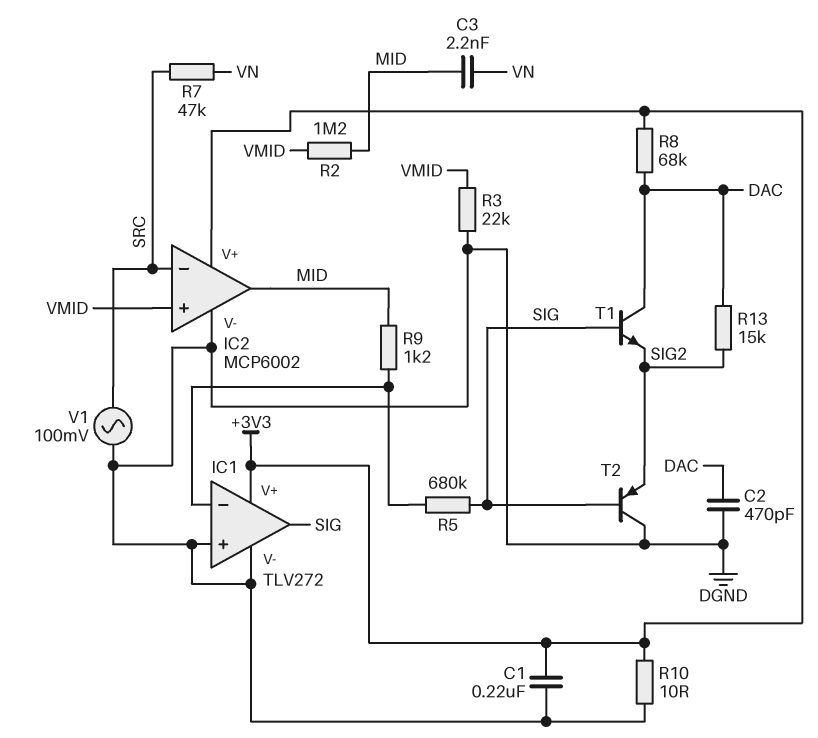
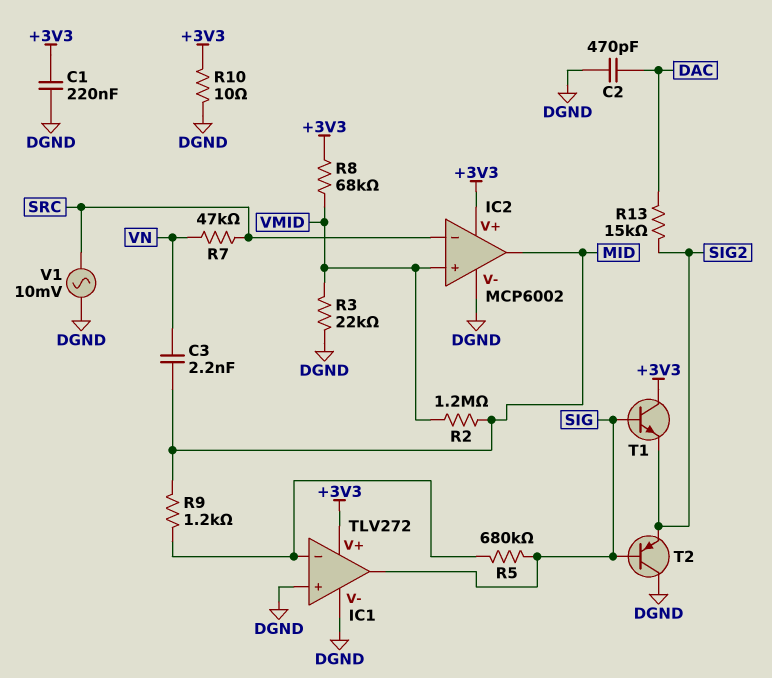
R8: 68k (+3V3, DAC) -> 68k (+3V3, VMID)
T1: NPN (B SIG, C DAC, E SIG2) -> NPN (B SIG, C +3V3, E SIG2)
V1: AC 100mV (DGND, SRC) -> AC 10mV (DGND, SRC)

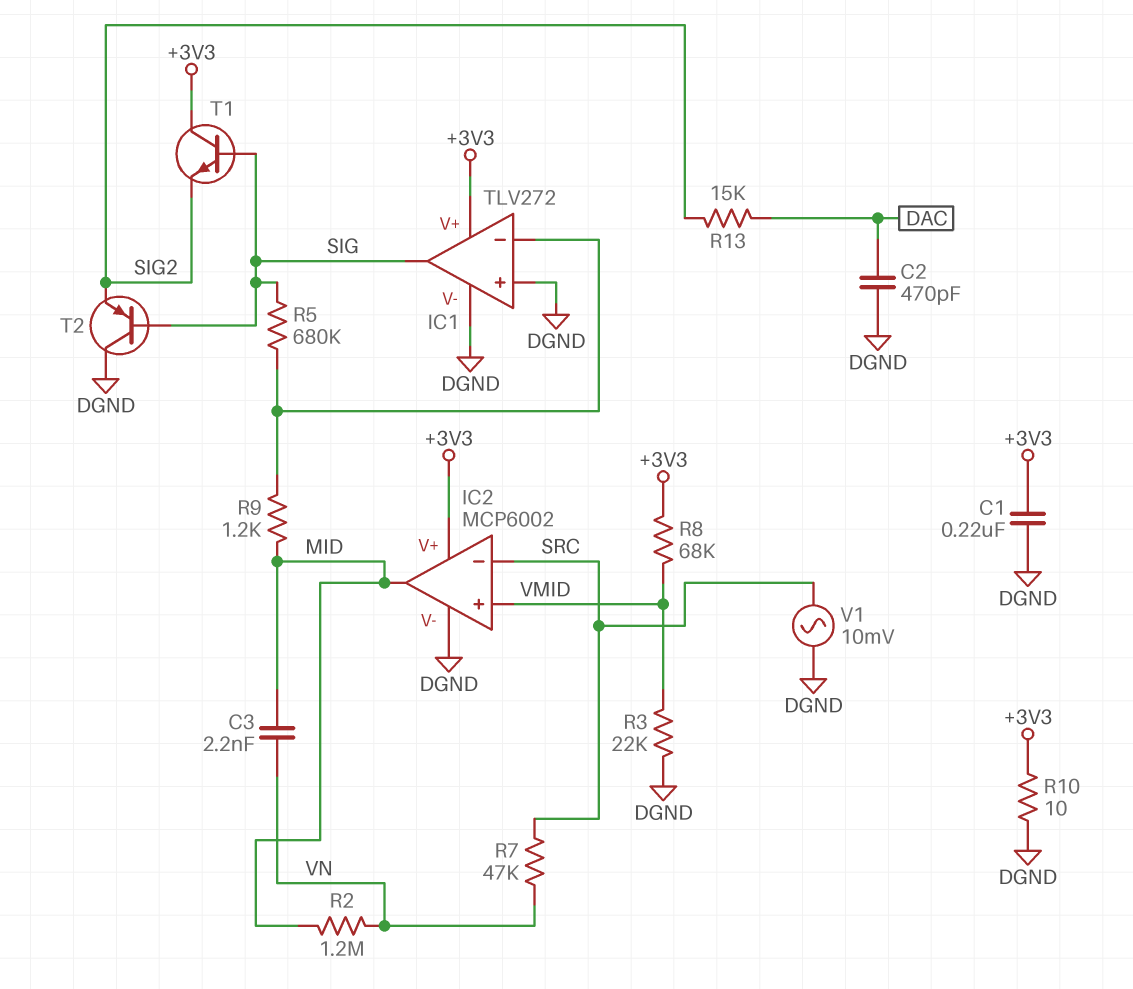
R2: 1.2M (MID, VMID) -> 1.2M (MID, VN)

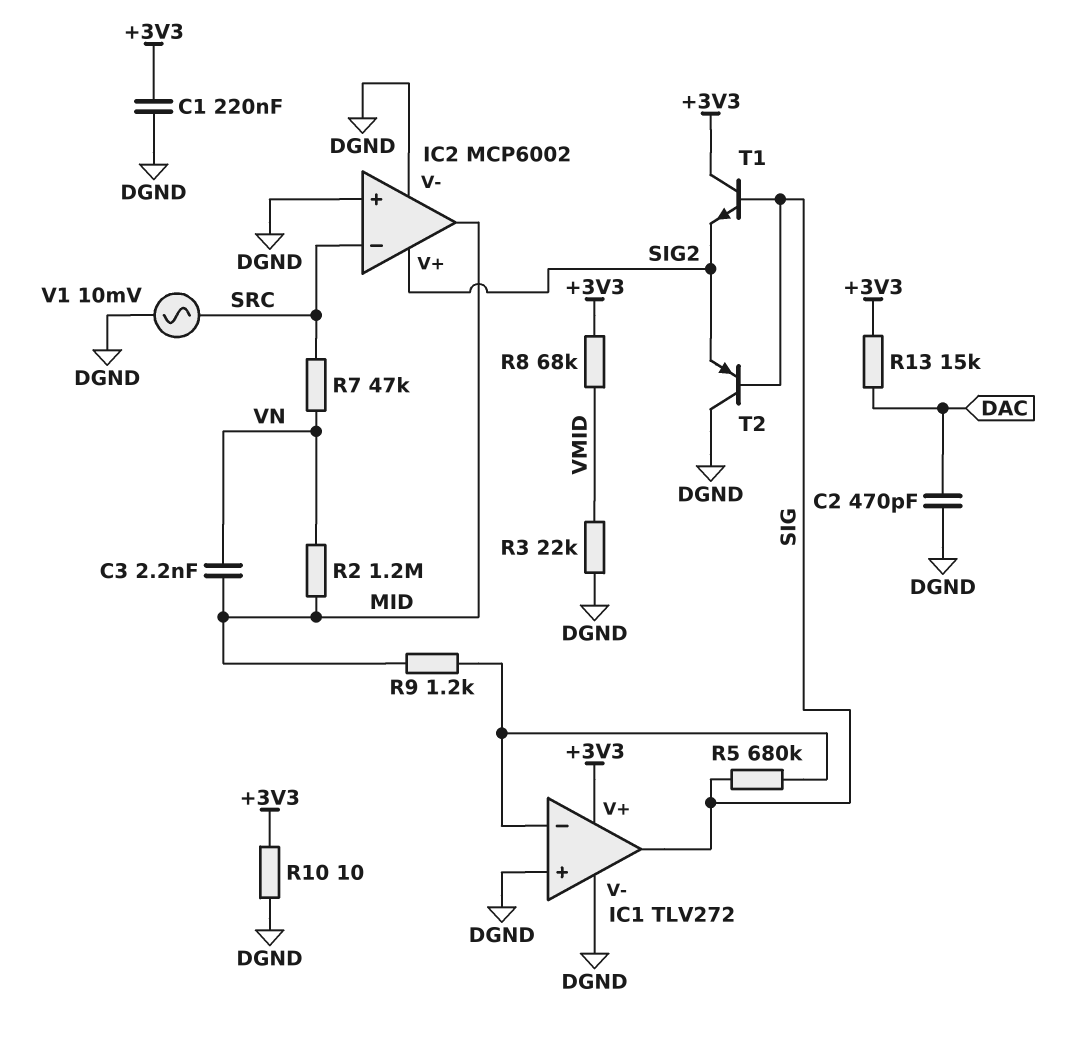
IC2 pin V+: +3V3 -> SIG2
IC2 pin in+: VMID -> DGND
R13: 15k (DAC, SIG2) -> 15k (+3V3, DAC)

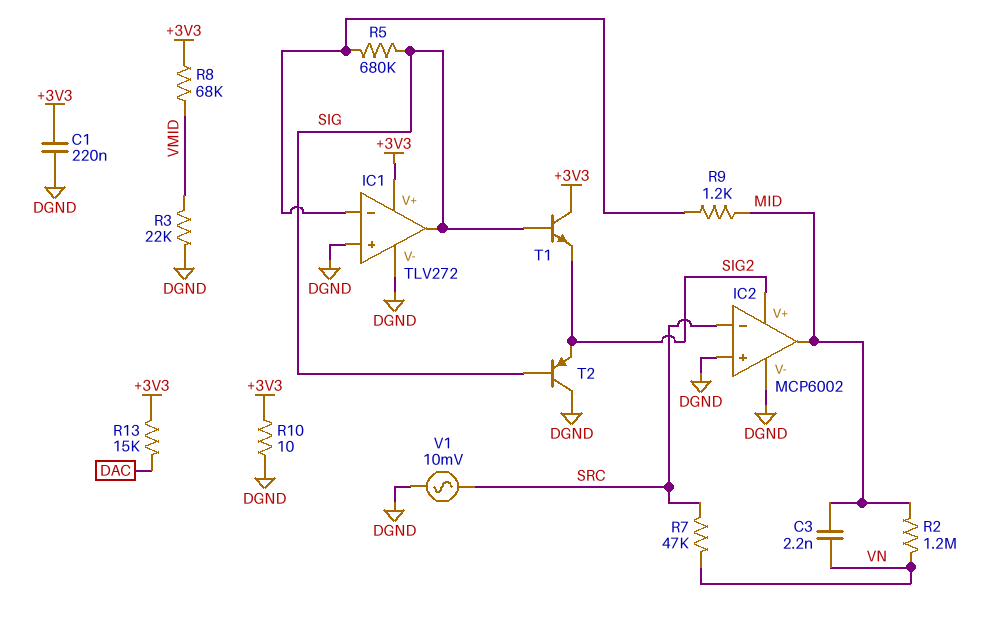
C2: 470pF (DAC, DGND) -> none

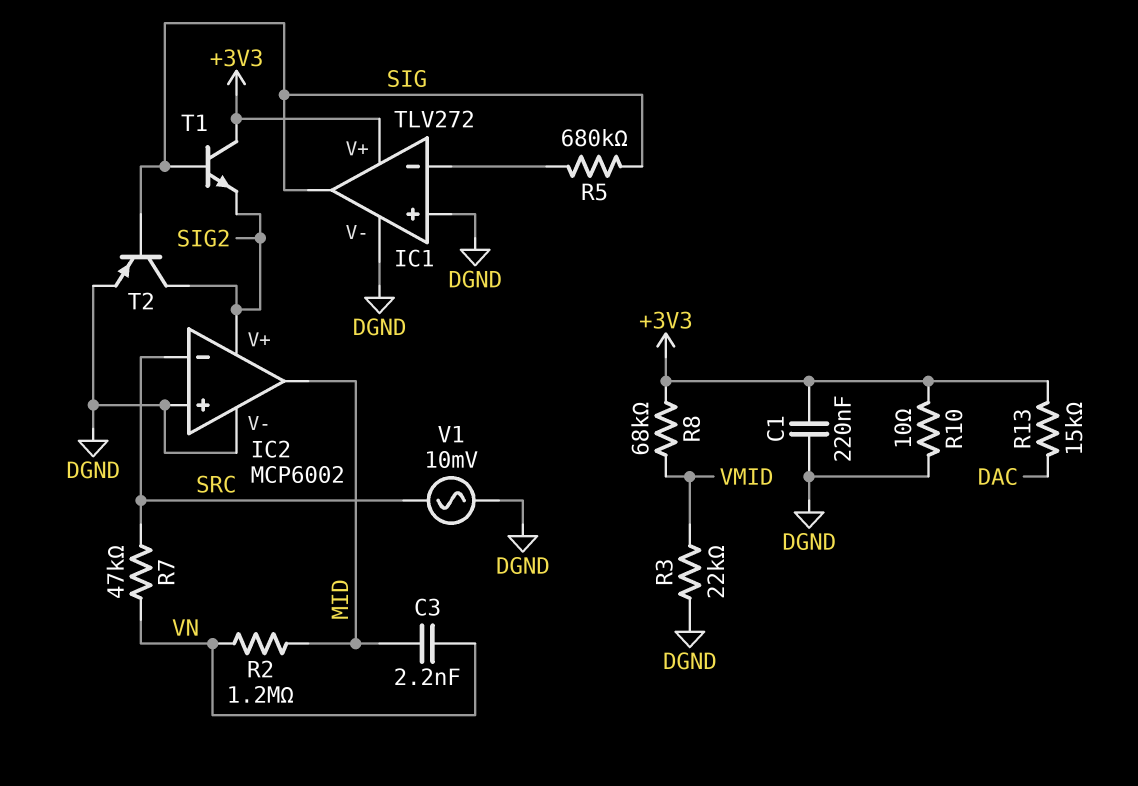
R9: 1.2k (IC1/in-, MID) -> none
T2: PNP (B SIG, C DGND, E SIG2) -> PNP (B SIG, C SIG2, E DGND)

